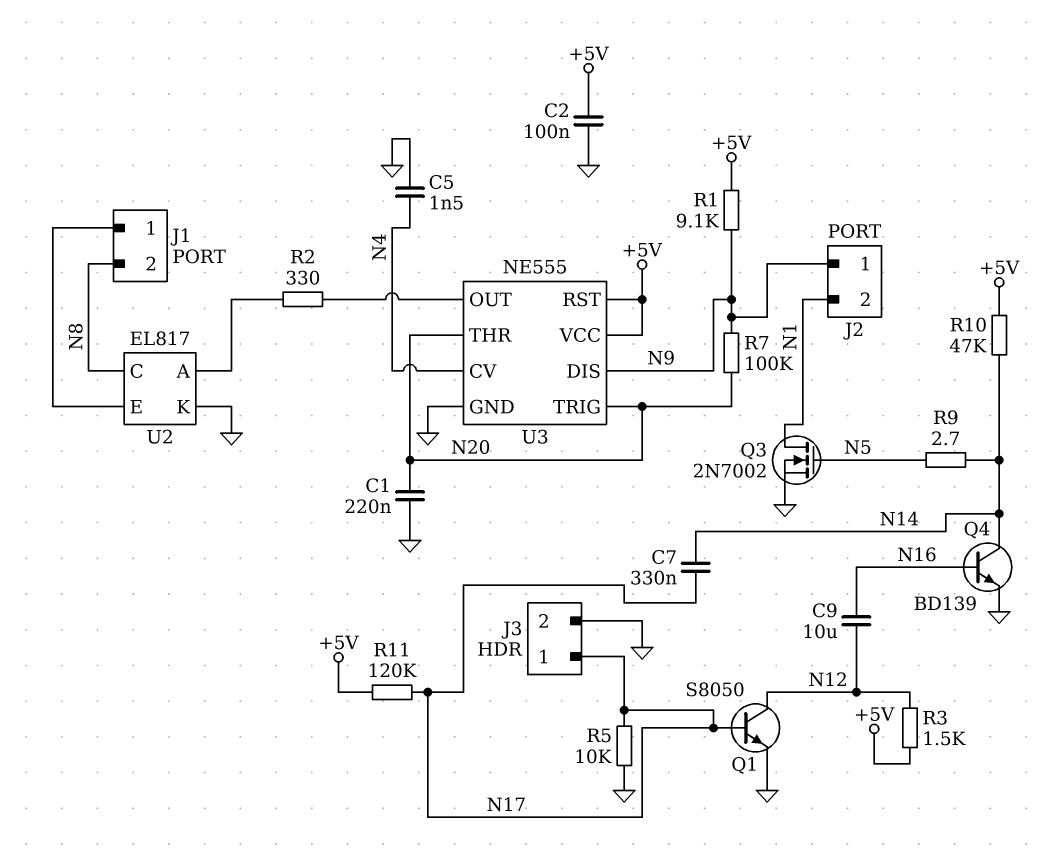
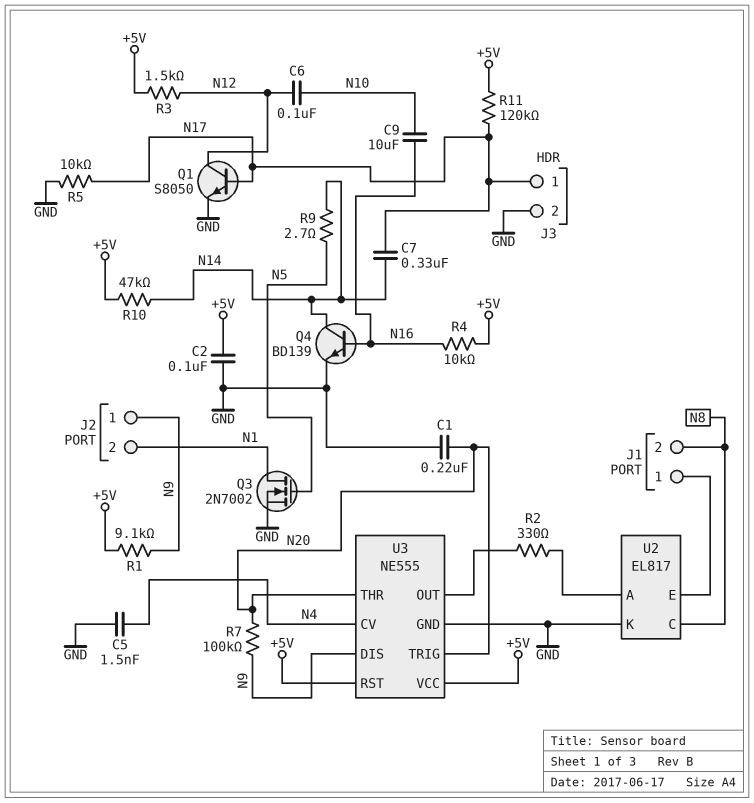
C6: none -> 100nF (N10, N12)
C9: 10uF (N12, N16) -> 10uF (N10, N16)
R4: none -> 10k (+5V, N16)

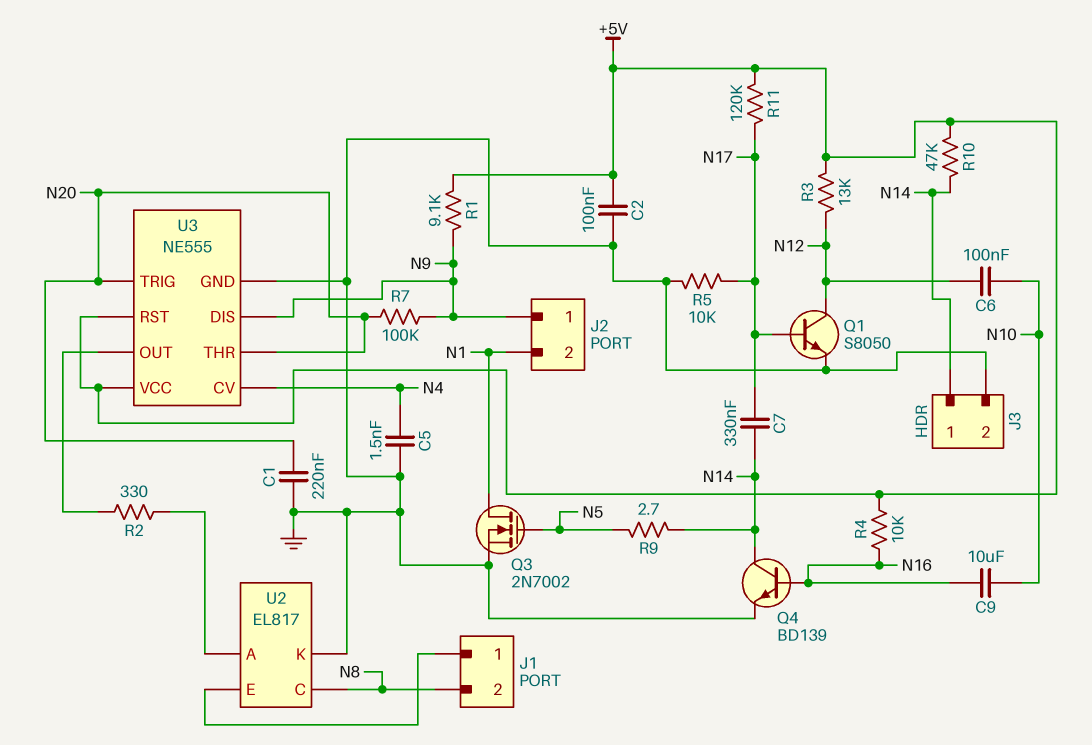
J3 pin 1: N17 -> N14
R3: 1.5k (+5V, N12) -> 13k (+5V, N12)

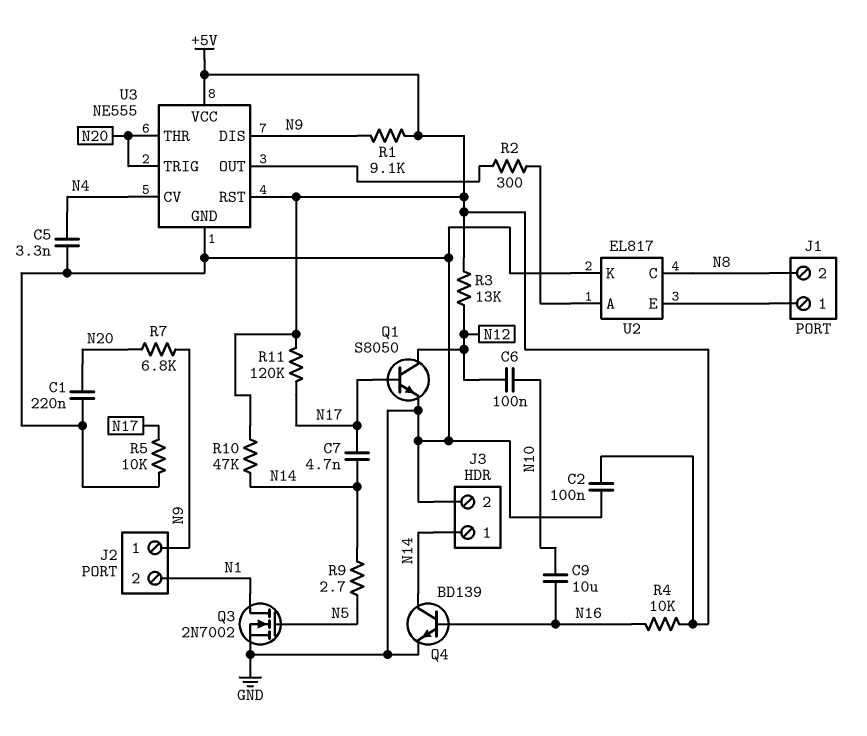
C5: 1.5nF (GND, N4) -> 3.3nF (GND, N4)
C7: 330nF (N14, N17) -> 4.7nF (N14, N17)
R2: 330 (U2/A, U3/OUT) -> 300 (U2/A, U3/OUT)
R7: 100k (N9, N20) -> 6.8k (N9, N20)

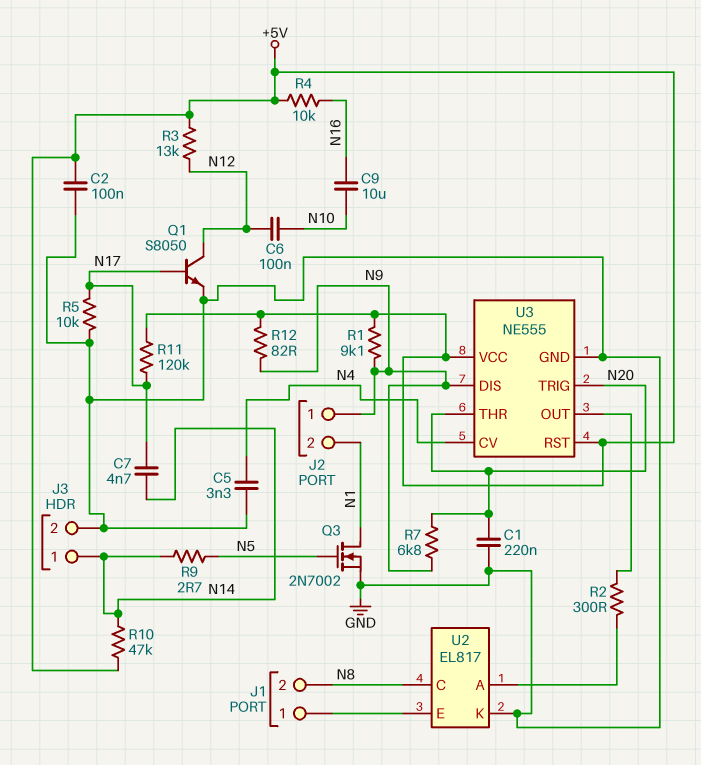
Q4: NPN BD139 (B N16, C N14, E GND) -> none
R12: none -> 82 (+5V, N9)

